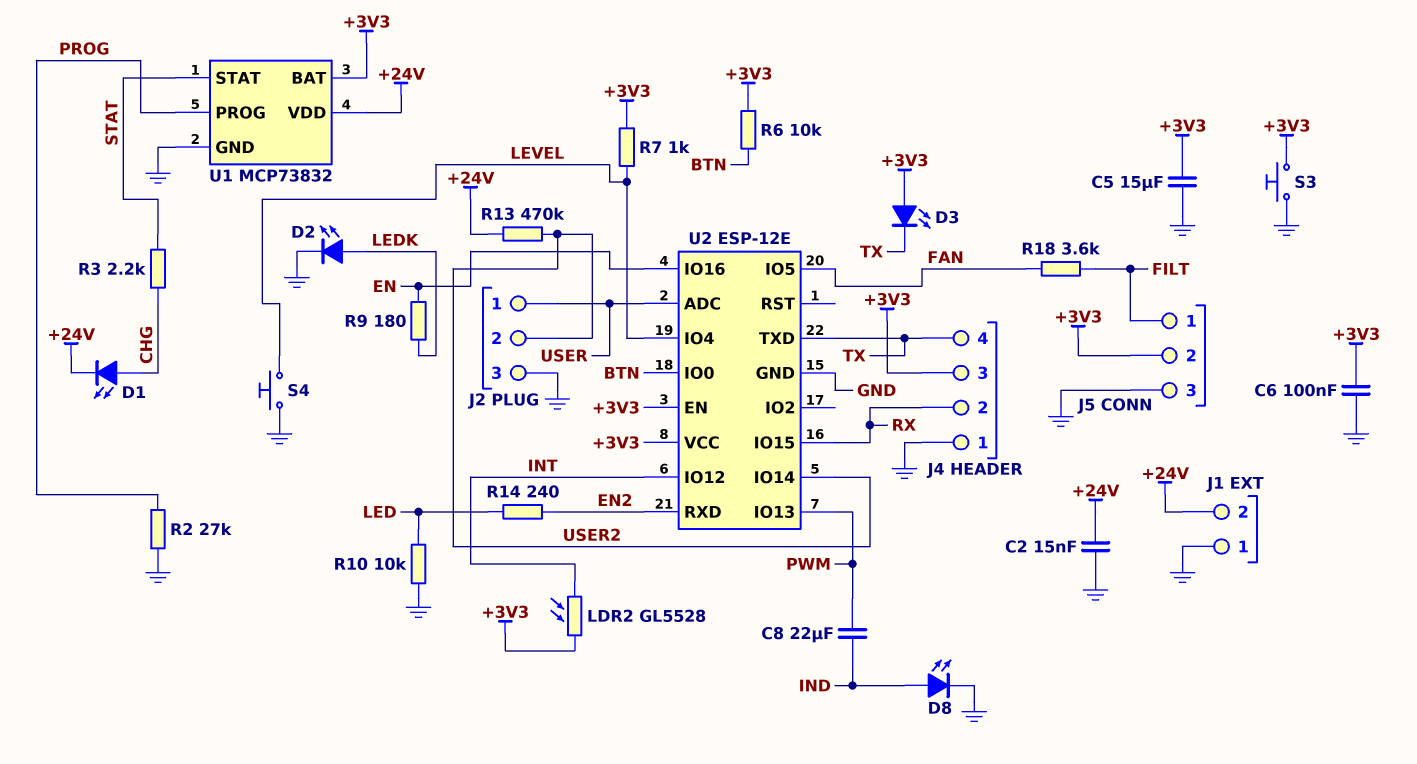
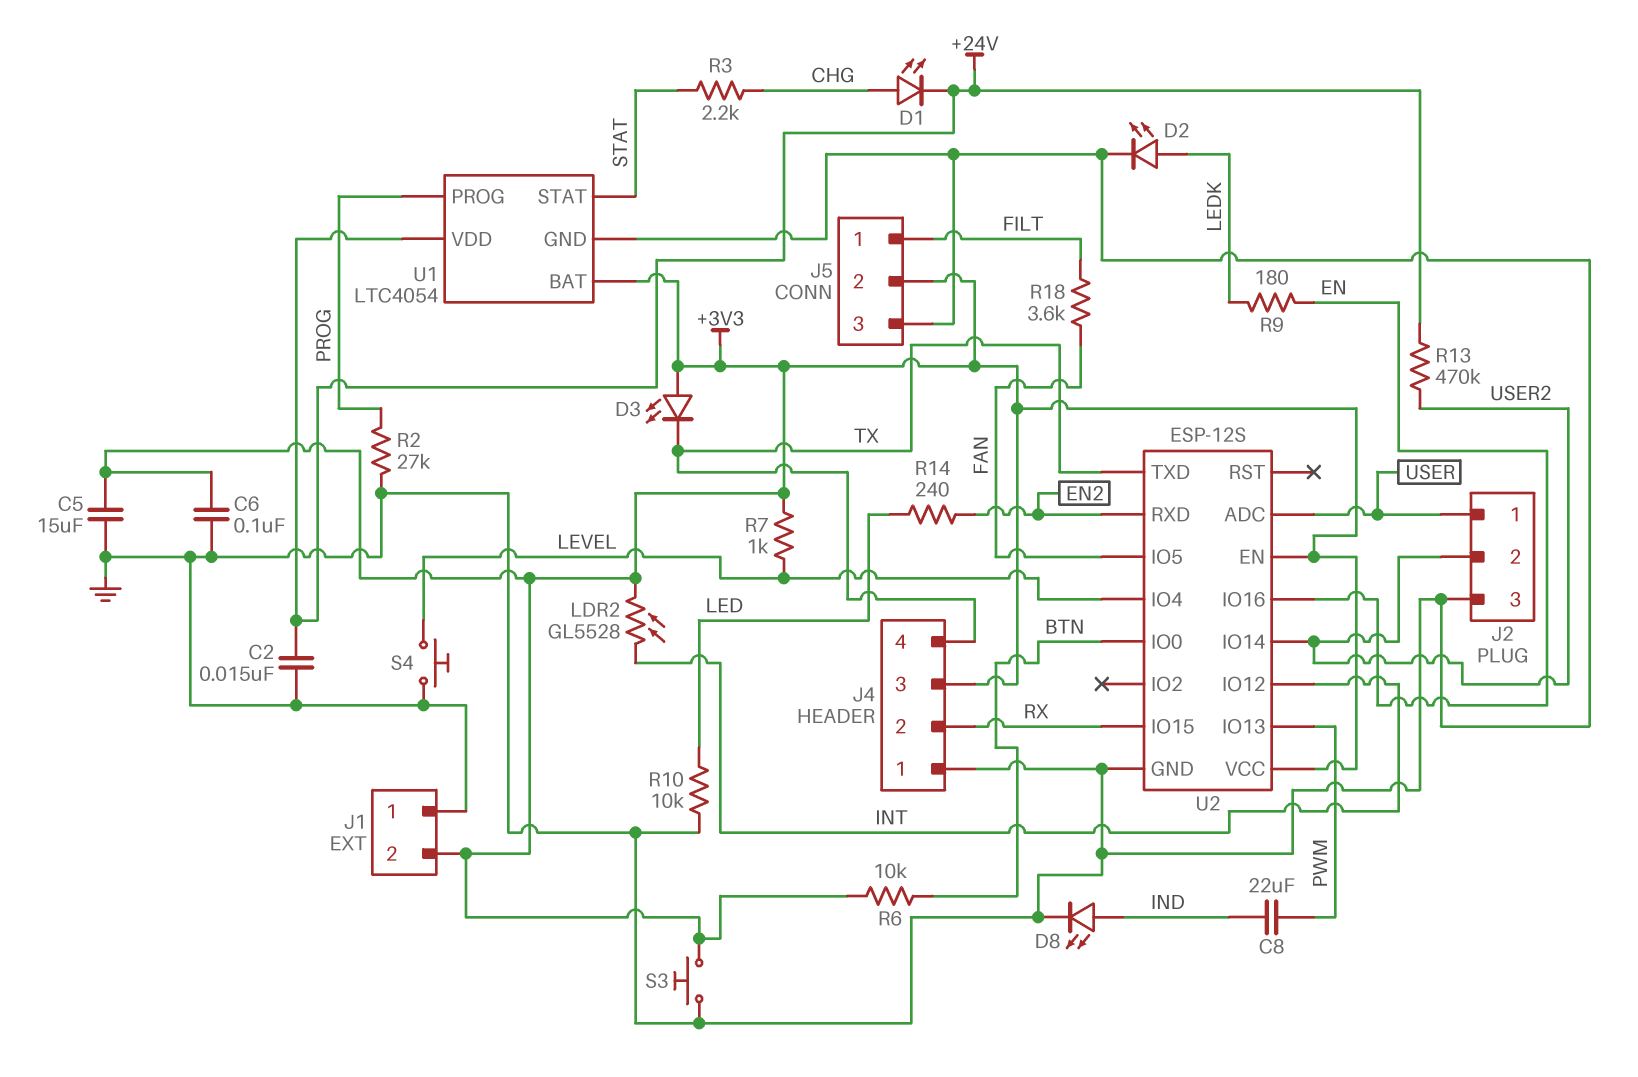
J1 pin 2: +24V -> +3V3
U1: MCP73832 -> LTC4054
U2: ESP-12E -> ESP-12S

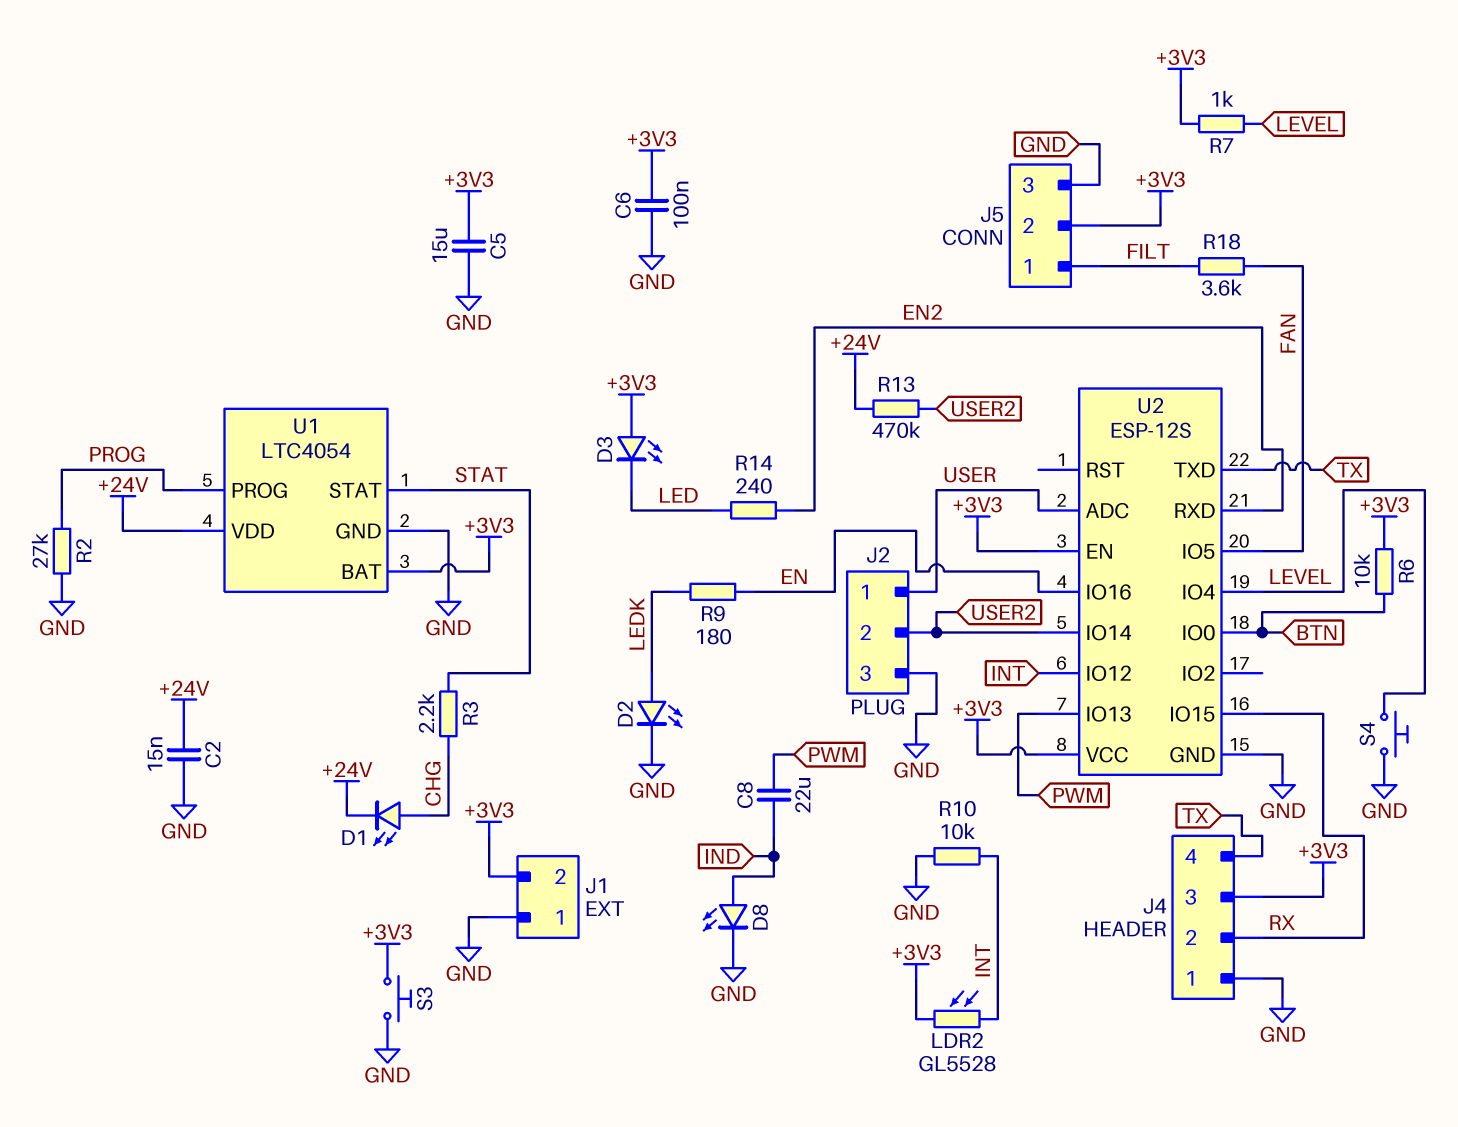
D3: LED (A +3V3, K TX) -> LED (A +3V3, K LED)
R10: 10k (GND, LED) -> 10k (GND, INT)

